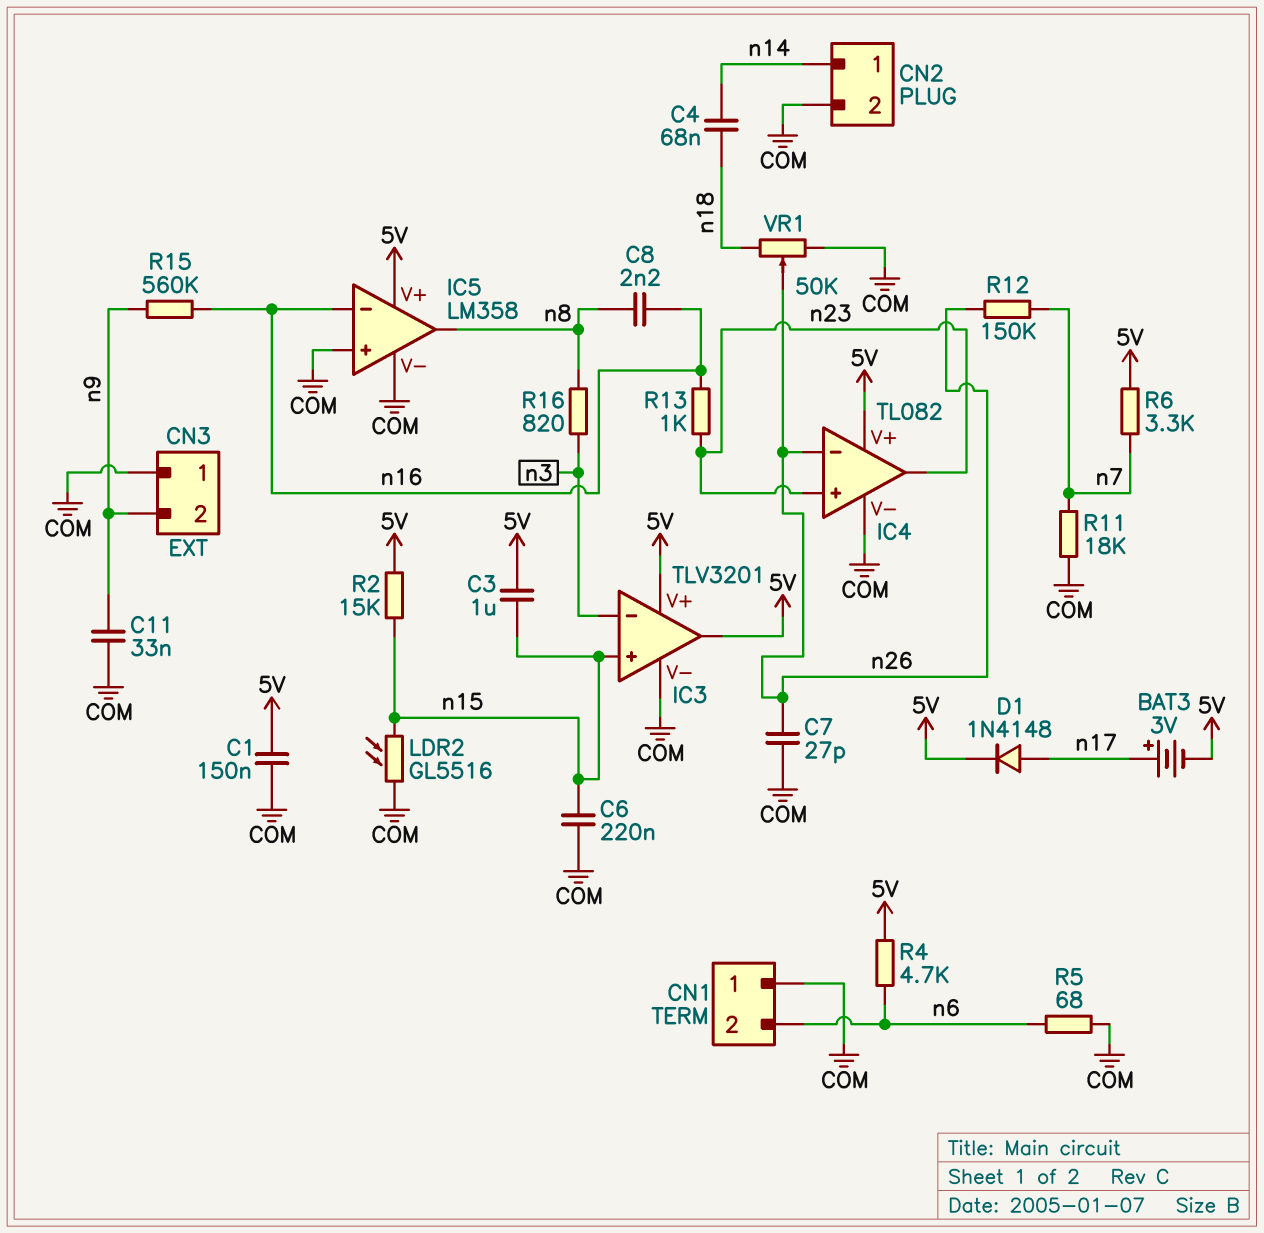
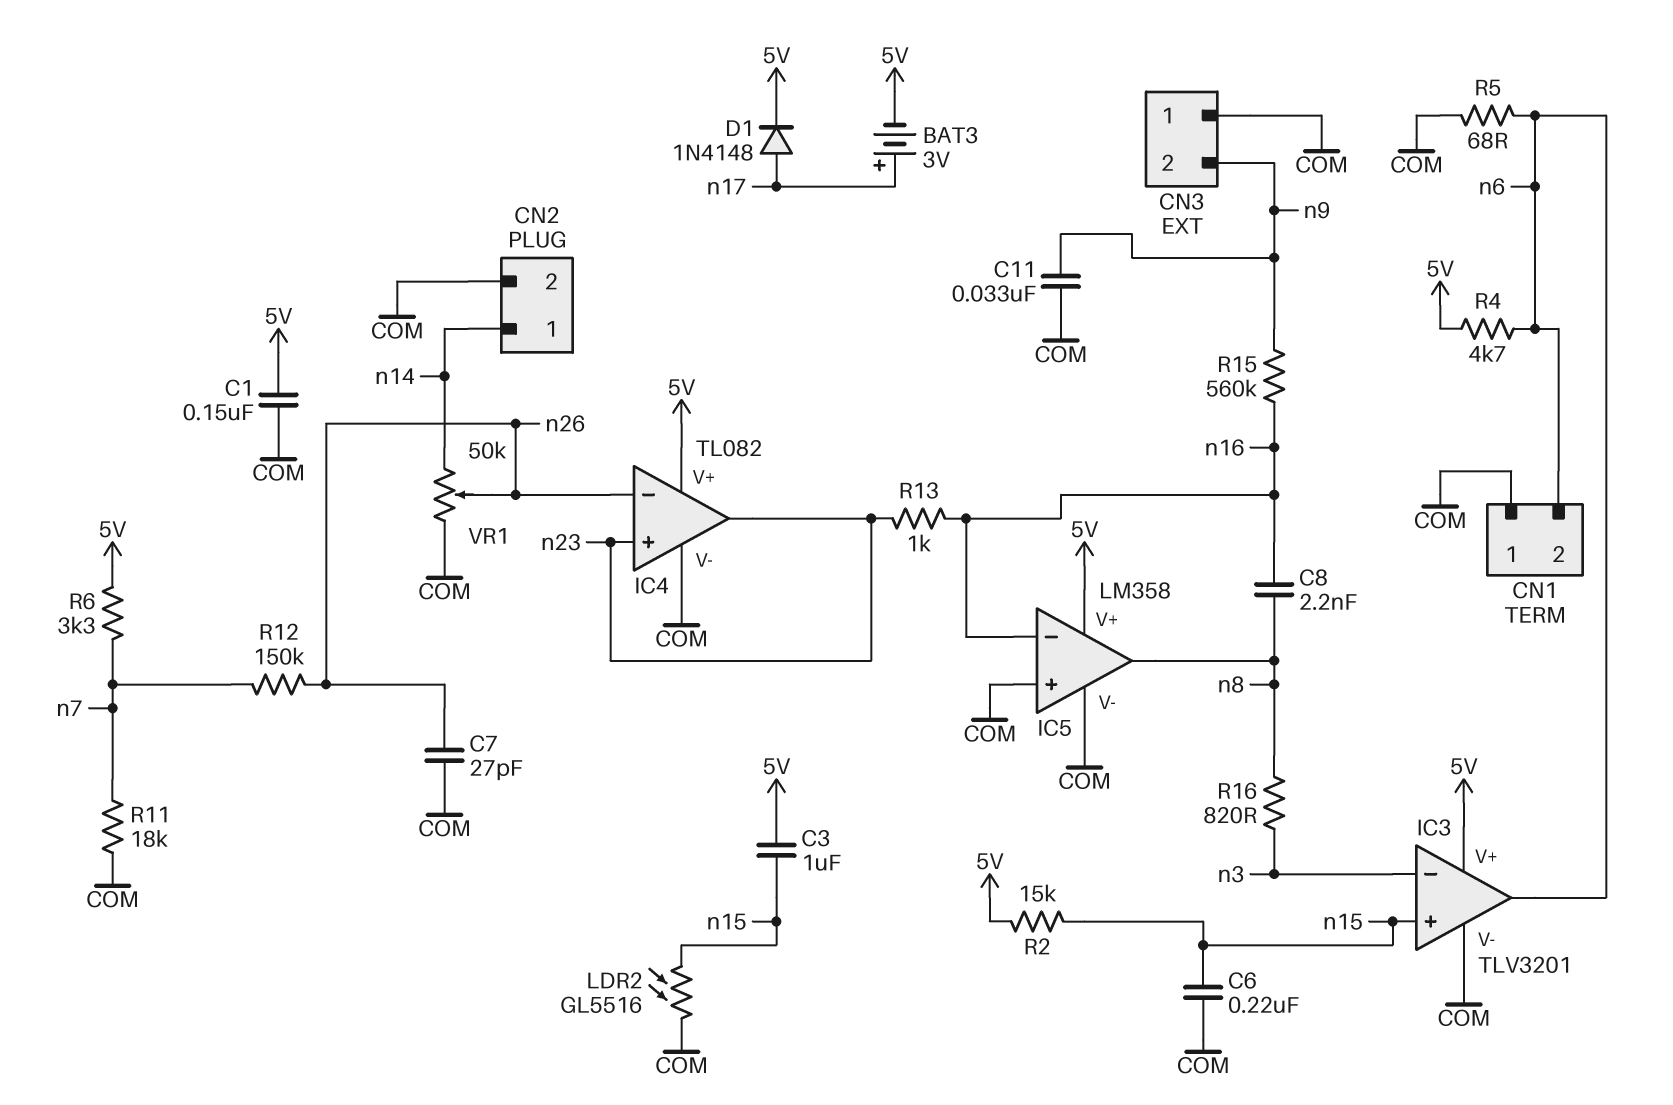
C4: 68nF (n14, n18) -> none
IC3 pin out: 5V -> n6
VR1: 50k (COM, n18, wiper n26) -> 50k (COM, n14, wiper n26)

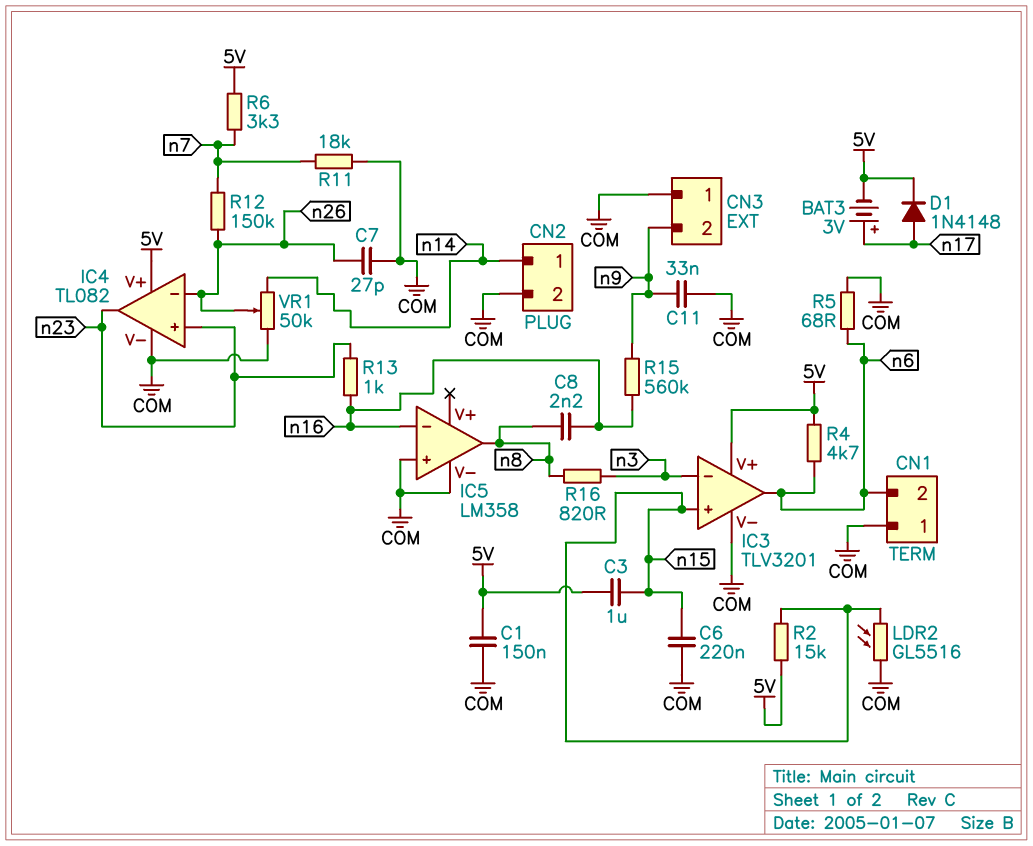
IC5 pin V+: 5V -> none

